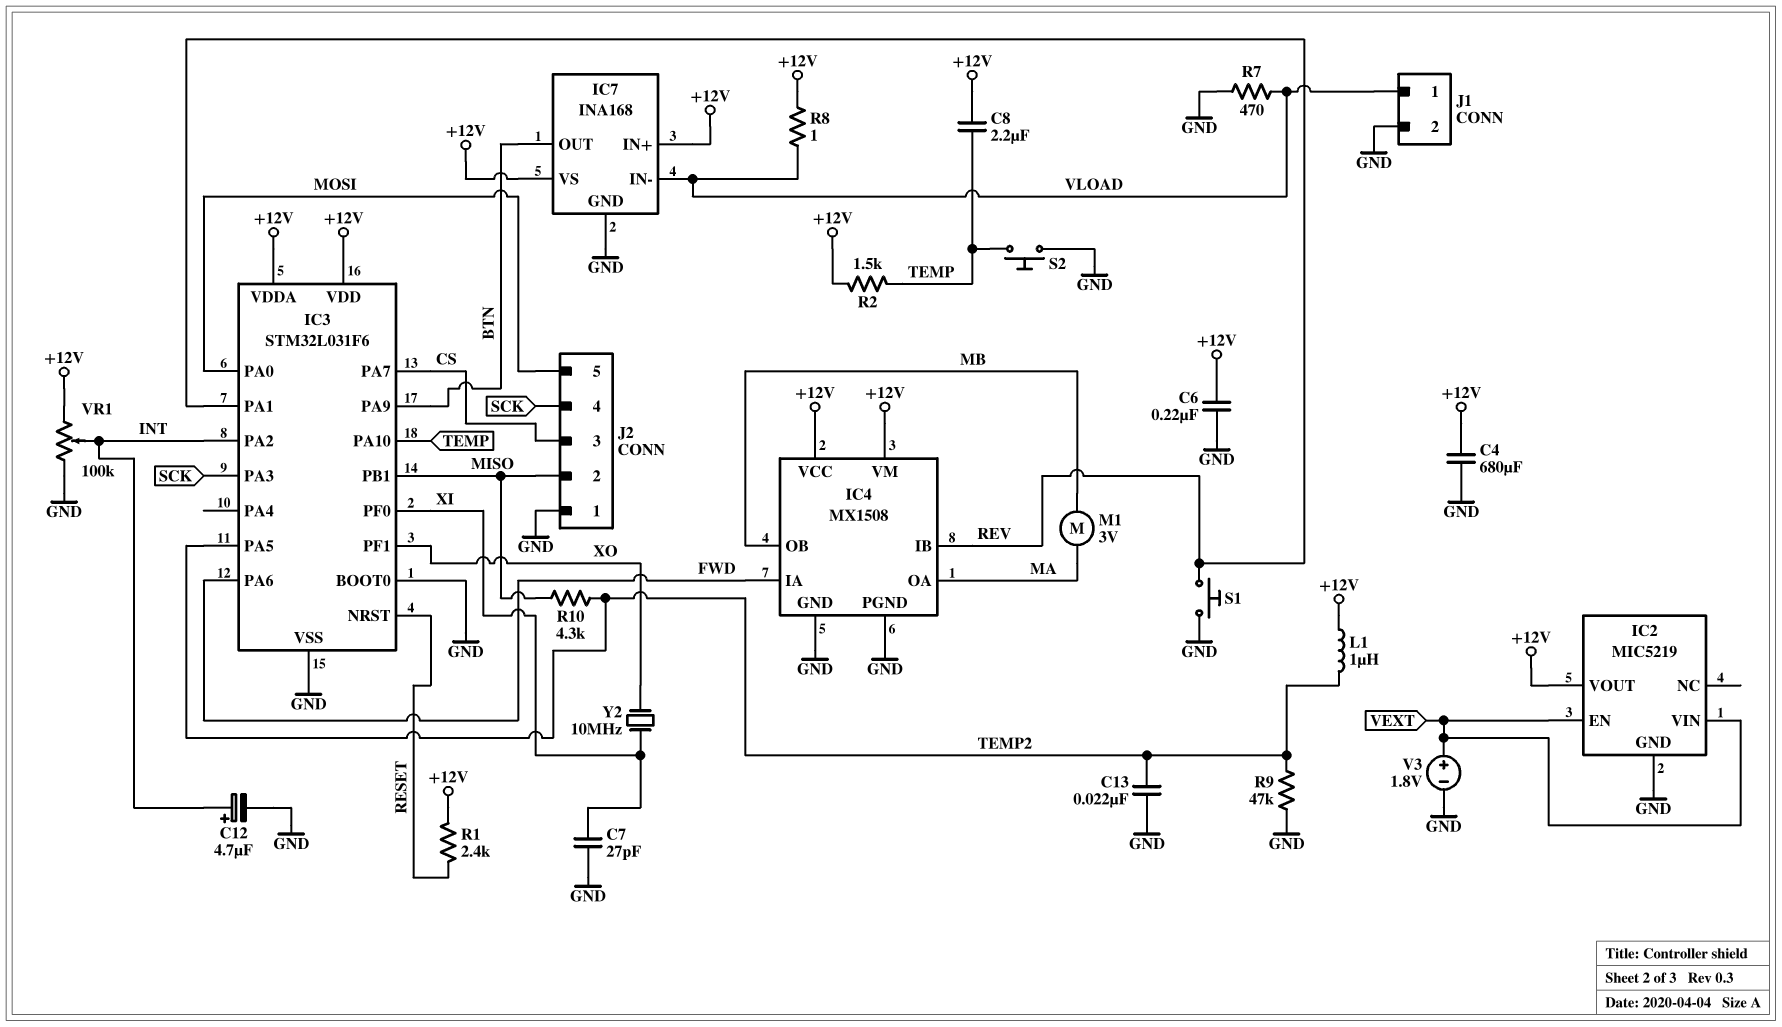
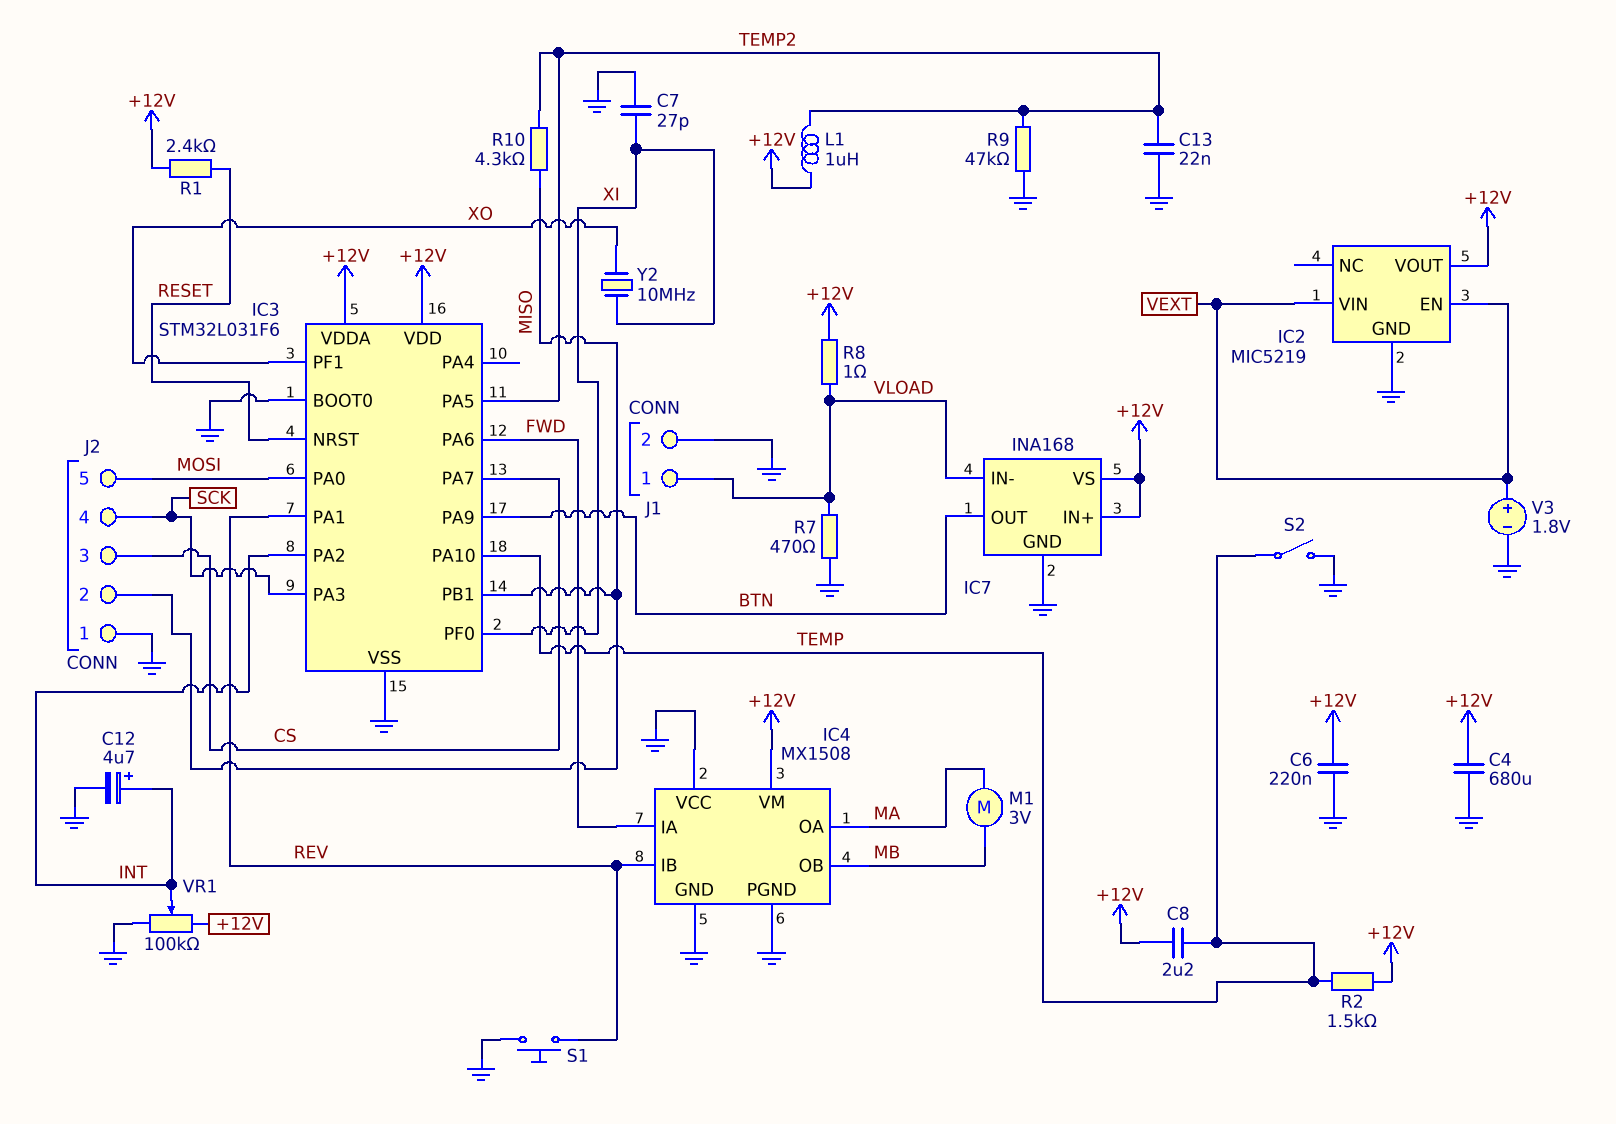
IC4 pin VCC: +12V -> GND
S2: button (GND, TEMP) -> switch (GND, TEMP)

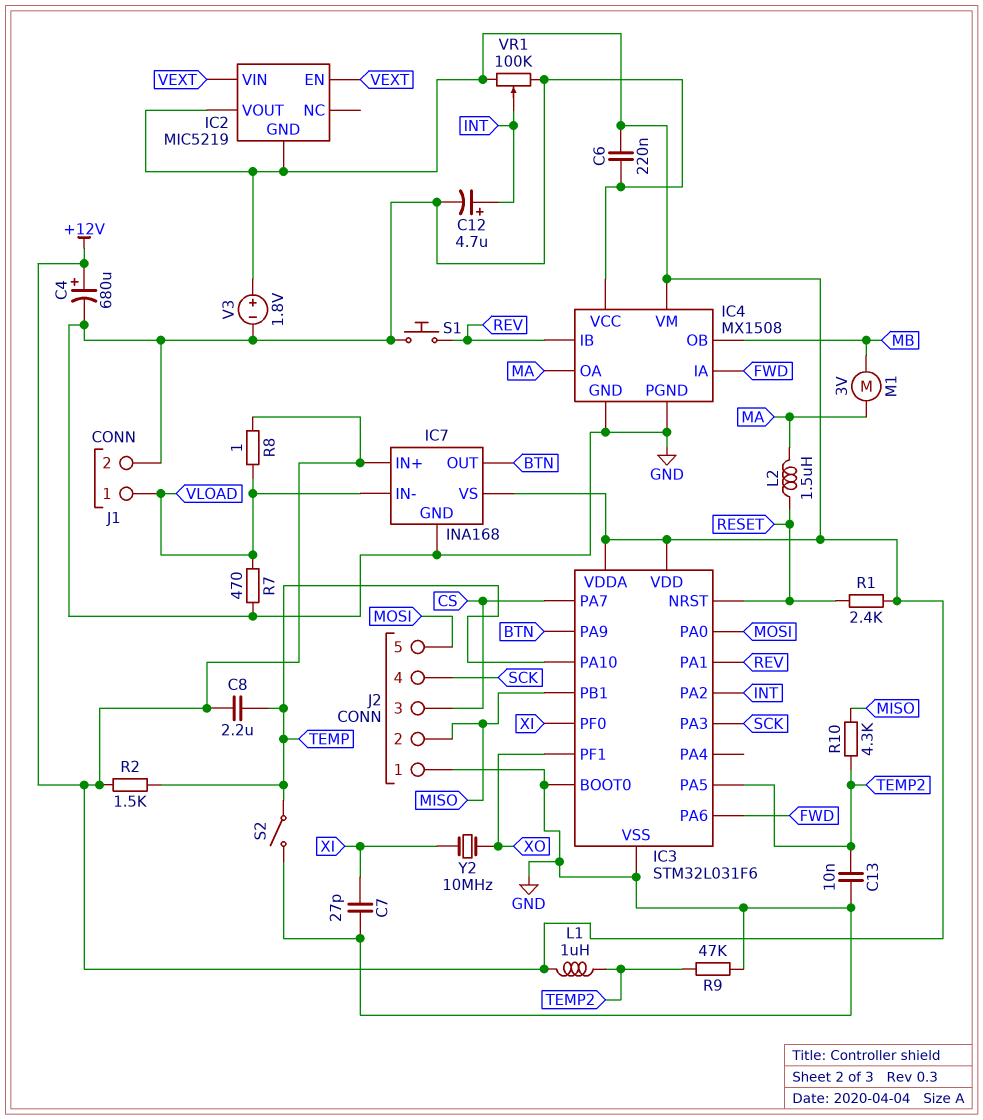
C4: 680uF (+12V, GND) -> 680uF (plus +12V, minus GND)
C13: 22nF (GND, TEMP2) -> 10nF (GND, TEMP2)
IC2 pin GND: GND -> +12V
L2: none -> 1.5uH (MA, RESET)
V3: 1.8V (plus VEXT, minus GND) -> 1.8V (plus +12V, minus GND)

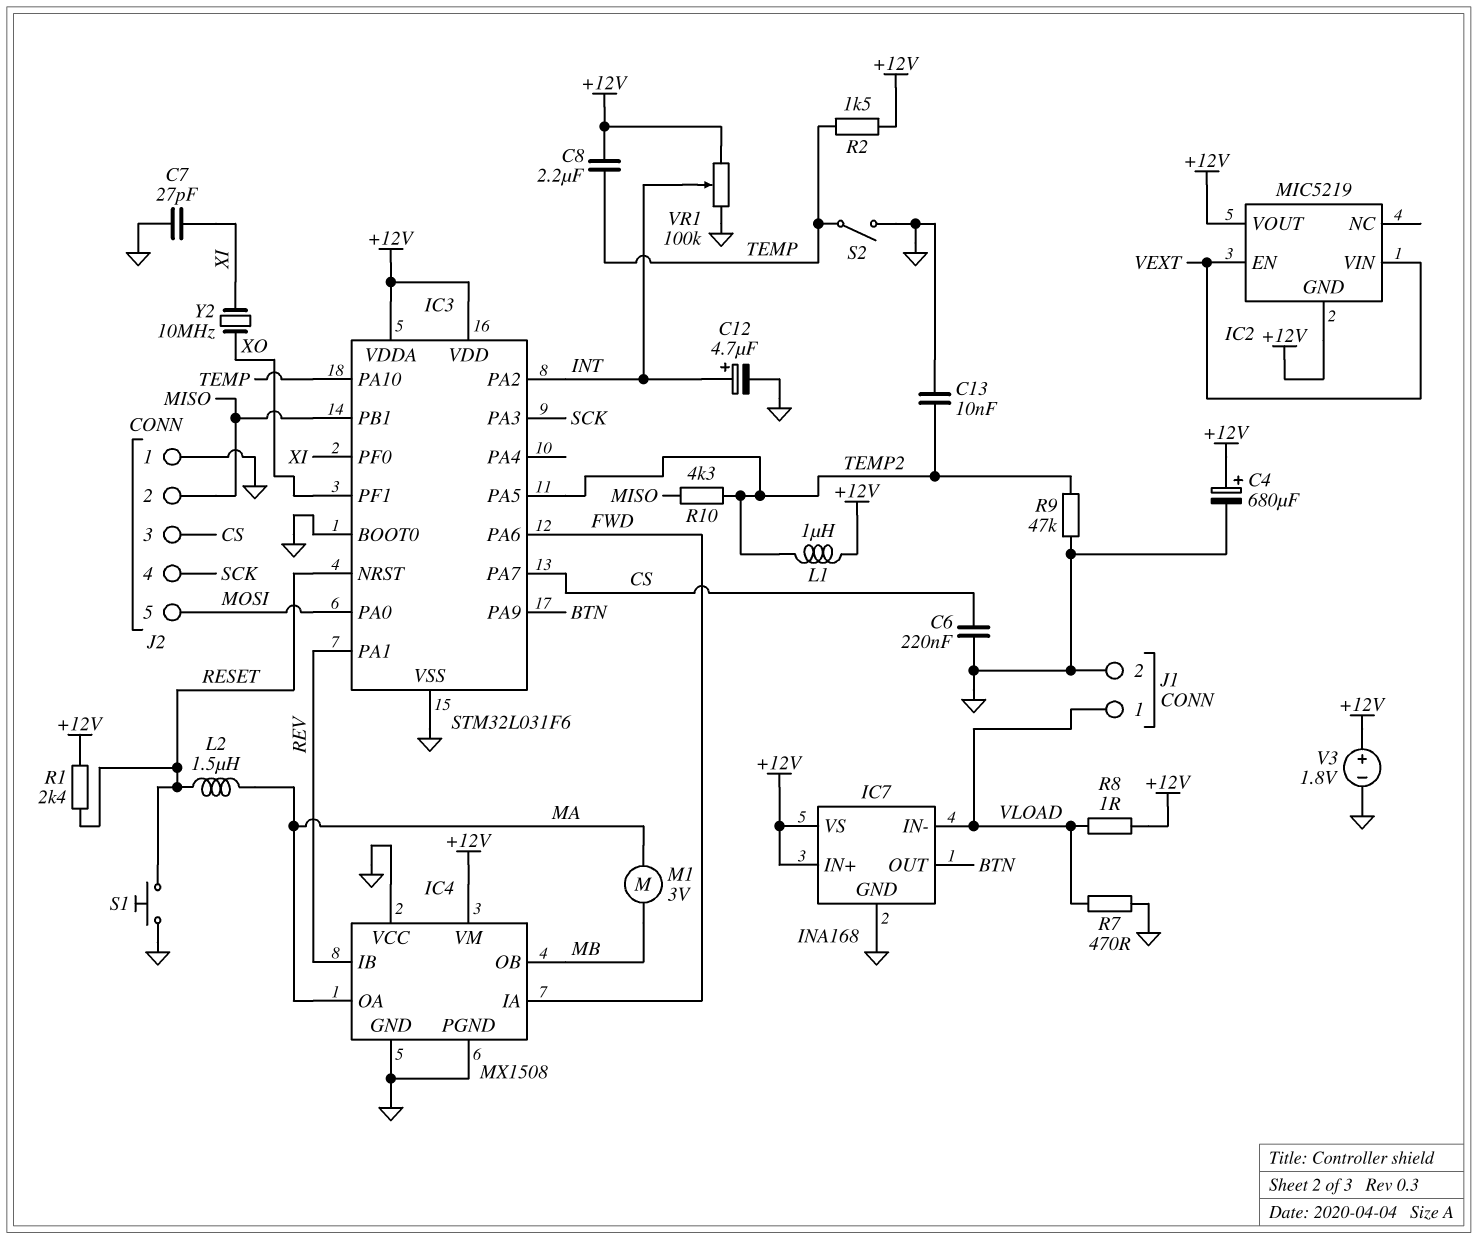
C6: 220nF (+12V, GND) -> 220nF (CS, GND)
S1: button (GND, REV) -> button (GND, RESET)

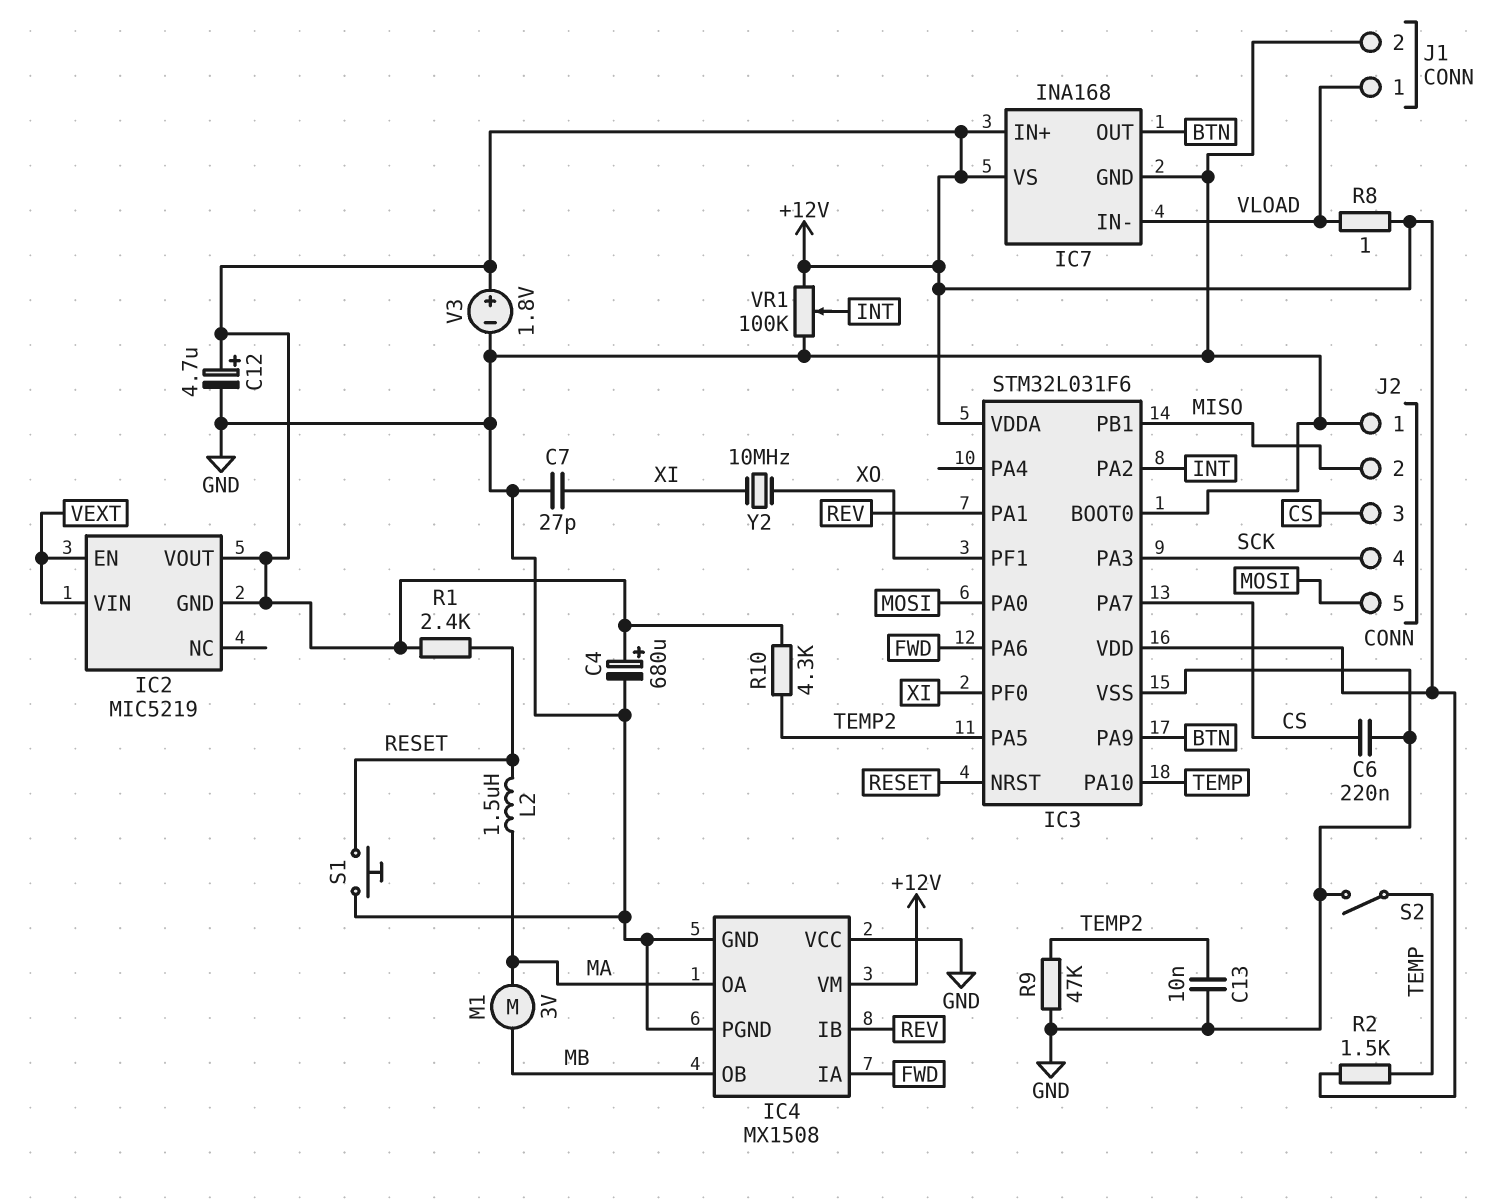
C8: 2.2uF (+12V, TEMP) -> none
C12: 4.7uF (plus INT, minus GND) -> 4.7uF (plus +12V, minus GND)
L1: 1uH (+12V, TEMP2) -> none
R7: 470 (GND, VLOAD) -> none
R10: 4.3k (MISO, TEMP2) -> 4.3k (+12V, TEMP2)

